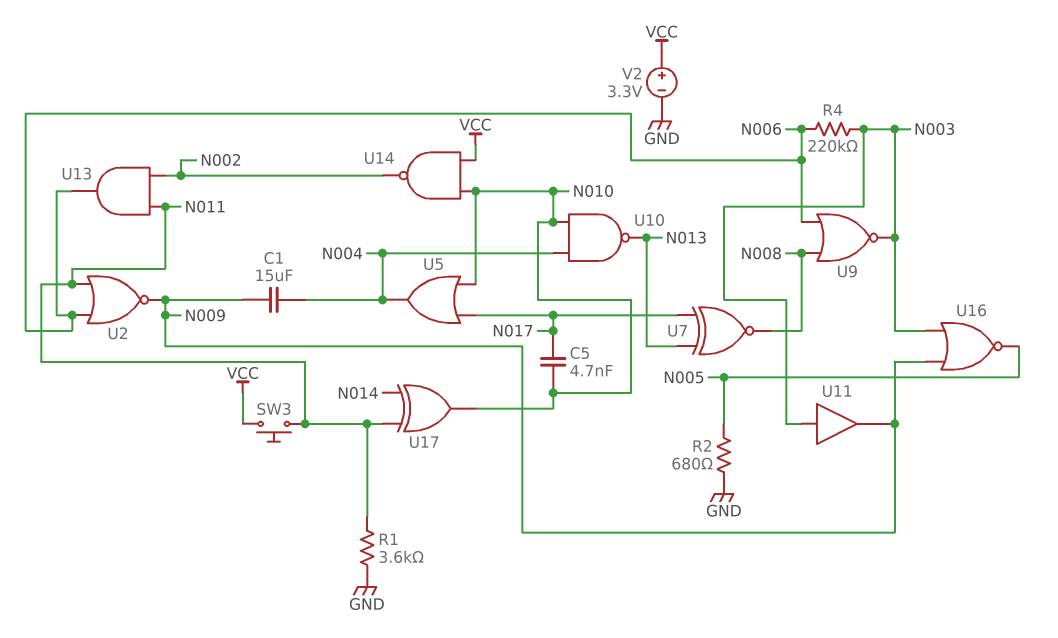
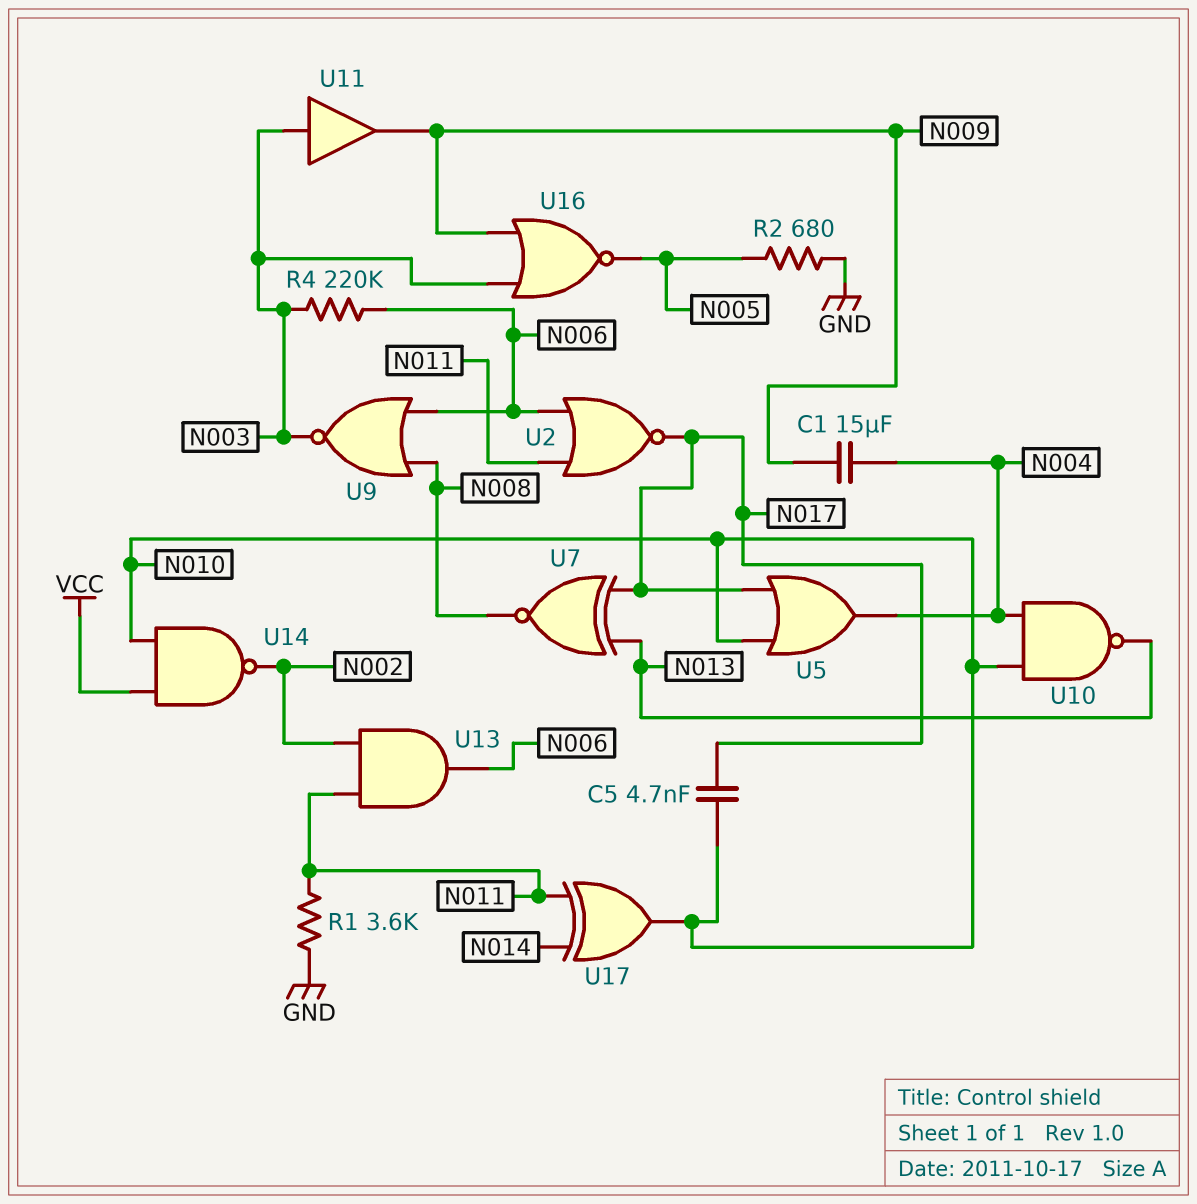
SW3: button (N011, VCC) -> none
U2: NOR (in N006, in N011, out N009) -> NOR (in N006, in N011, out N017)
V2: 3.3V (plus VCC, minus GND) -> none

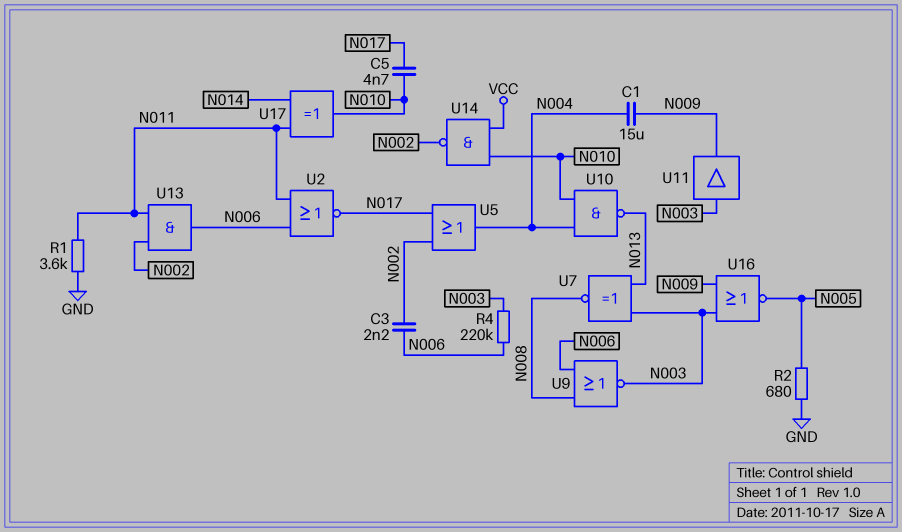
C3: none -> 2.2nF (N002, N006)
U5: OR (in N010, in N017, out N004) -> OR (in N002, in N017, out N004)
U7: XNOR (in N013, in N017, out N008) -> XNOR (in N003, in N013, out N008)

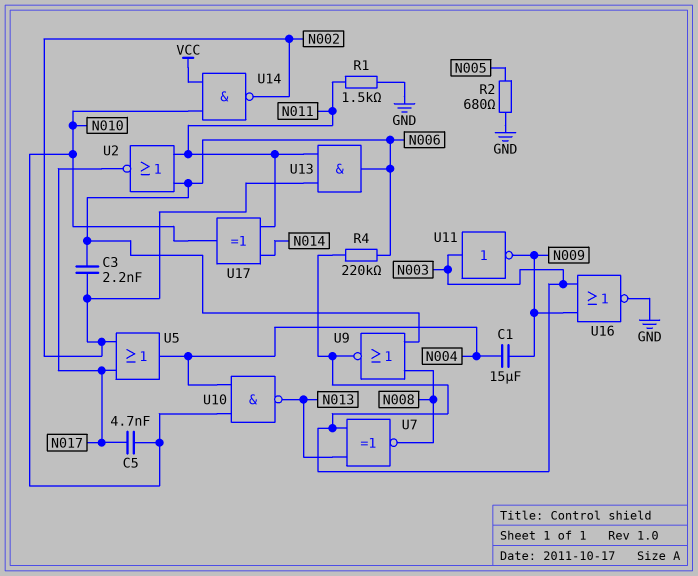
R1: 3.6k (GND, N011) -> 1.5k (GND, N011)
U11: buffer (in N003, out N009) -> NOT (in N003, out N009)
U16: NOR (in N003, in N009, out N005) -> NOR (in N003, in N009, out GND)

